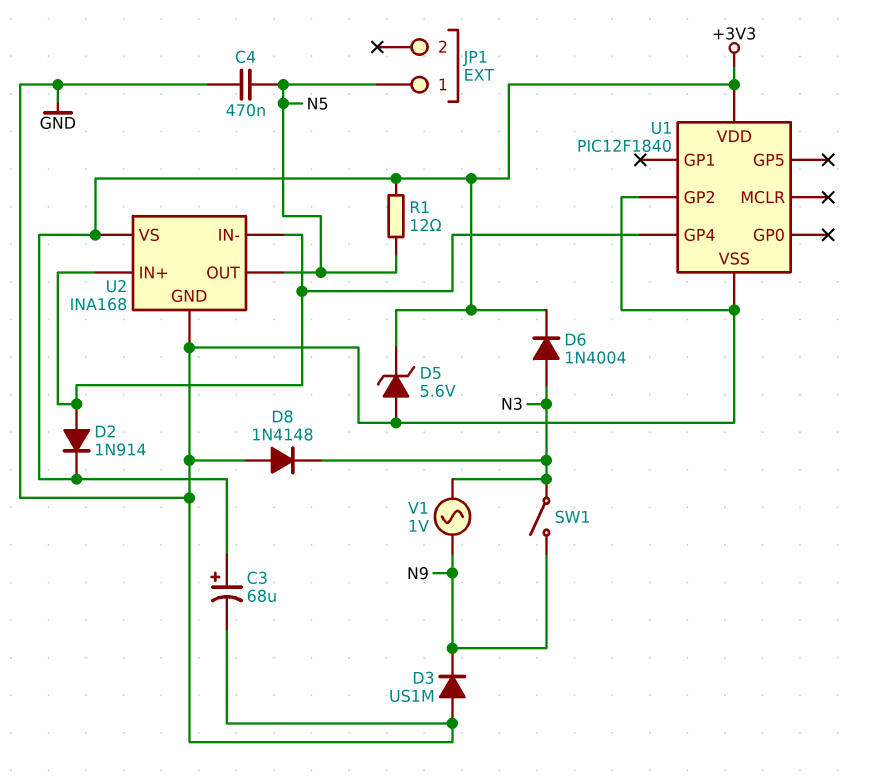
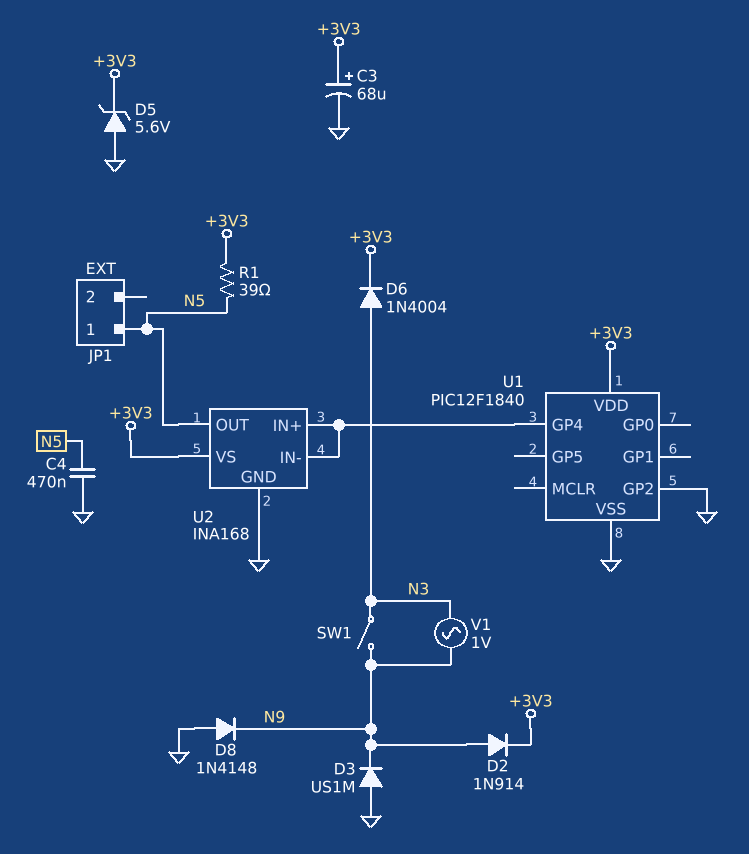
D2: diode 1N914 (A U1/GP4, K +3V3) -> diode 1N914 (A N9, K +3V3)
D8: diode 1N4148 (A GND, K N3) -> diode 1N4148 (A GND, K N9)
R1: 12 (+3V3, N5) -> 39 (+3V3, N5)

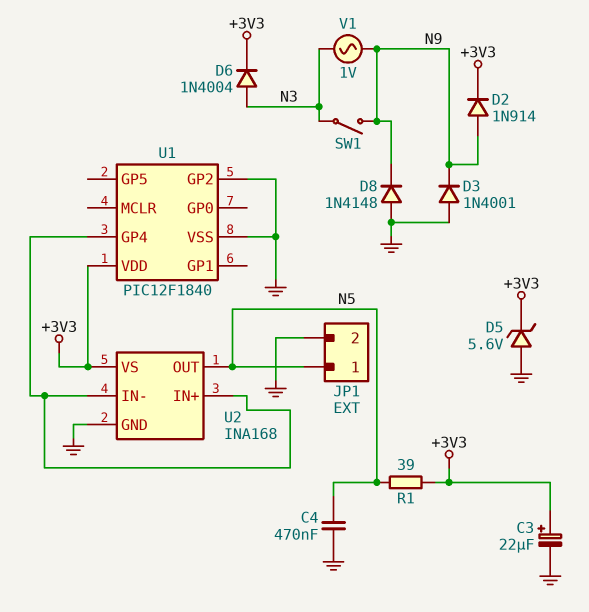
C3: 68uF (plus +3V3, minus GND) -> 22uF (plus +3V3, minus GND)
D3: diode US1M (A GND, K N9) -> diode 1N4001 (A GND, K N9)
JP1 pin 2: none -> GND

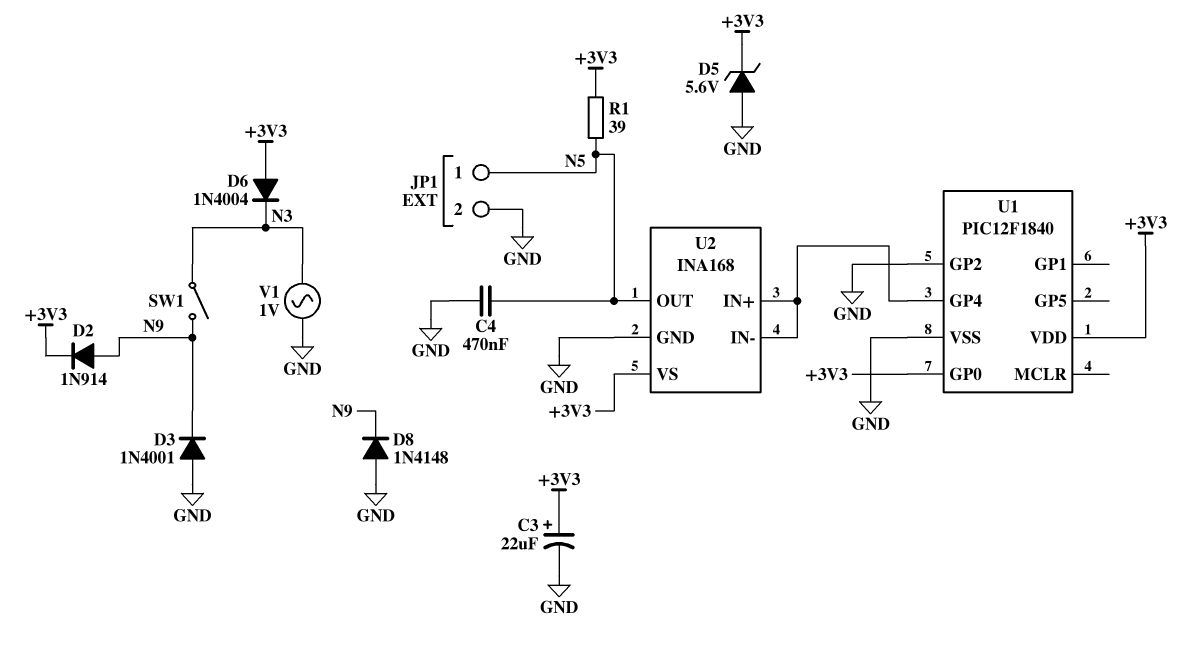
D6: diode 1N4004 (A N3, K +3V3) -> diode 1N4004 (A +3V3, K N3)
U1 pin GP0: none -> +3V3
V1: AC 1V (N3, N9) -> AC 1V (GND, N3)

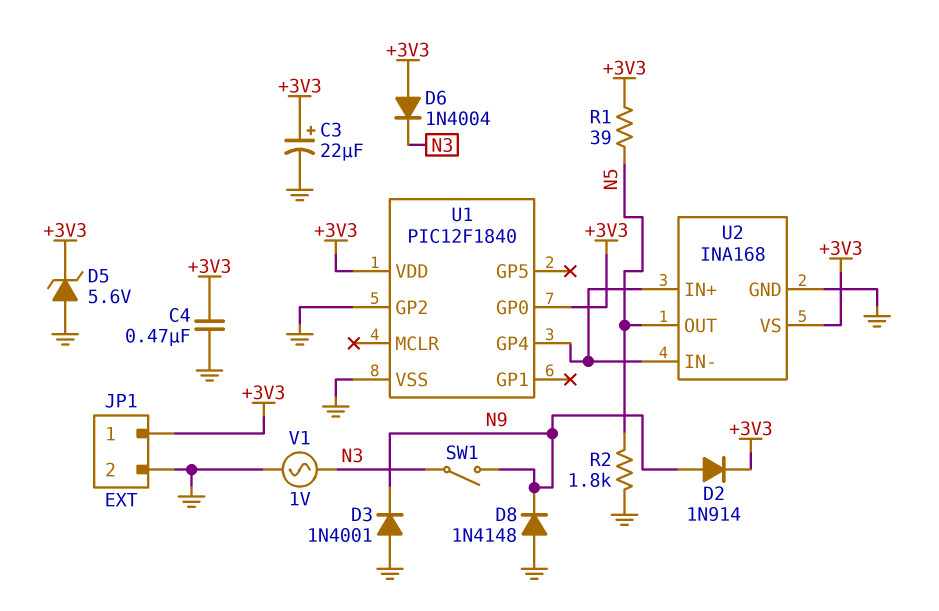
C4: 470nF (GND, N5) -> 470nF (+3V3, GND)
JP1 pin 1: N5 -> +3V3
R2: none -> 1.8k (GND, N5)

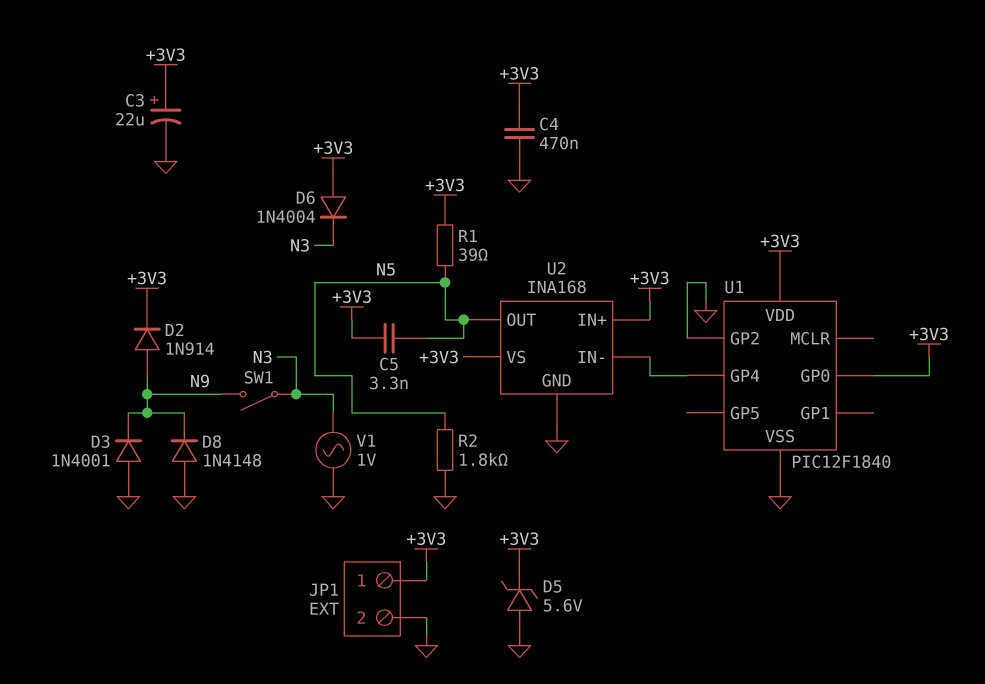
C5: none -> 3.3nF (+3V3, N5)
U2 pin IN+: U1/GP4 -> +3V3

